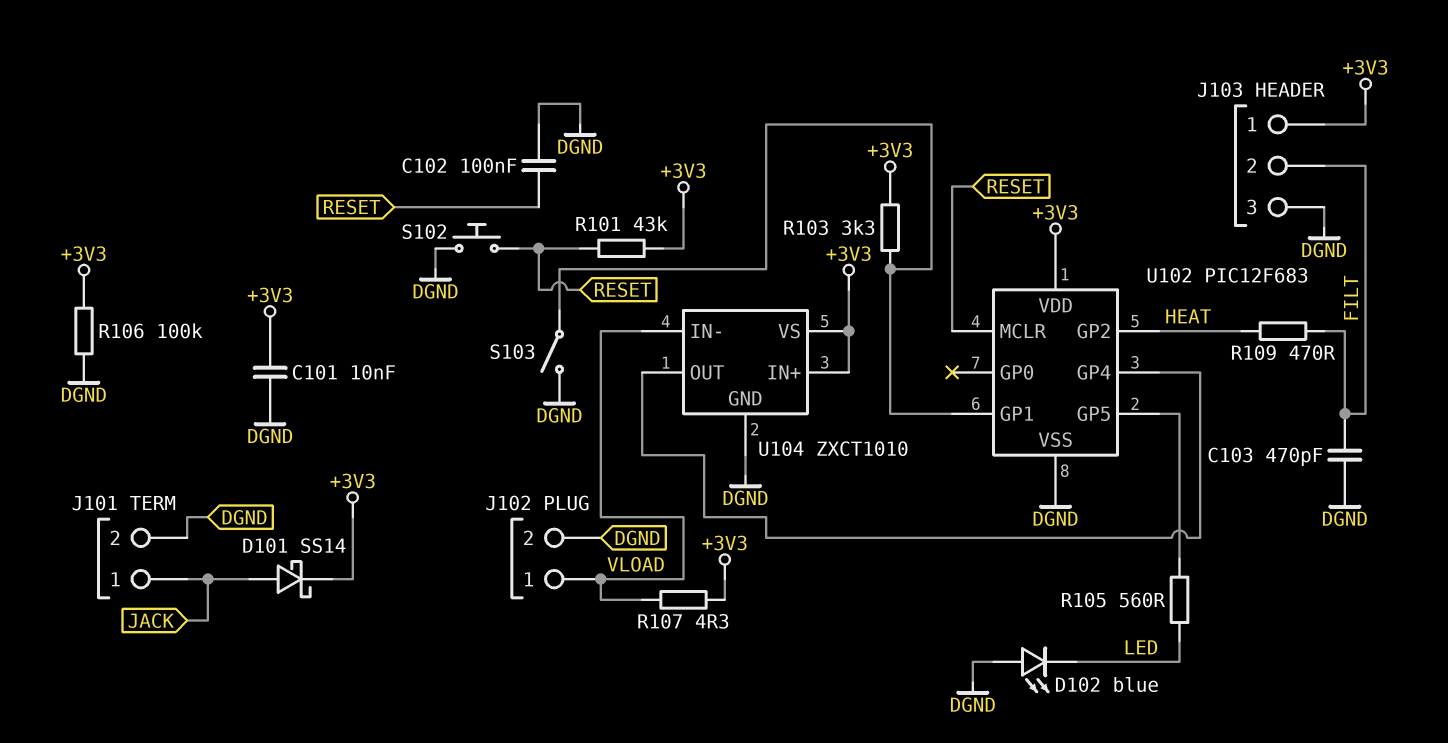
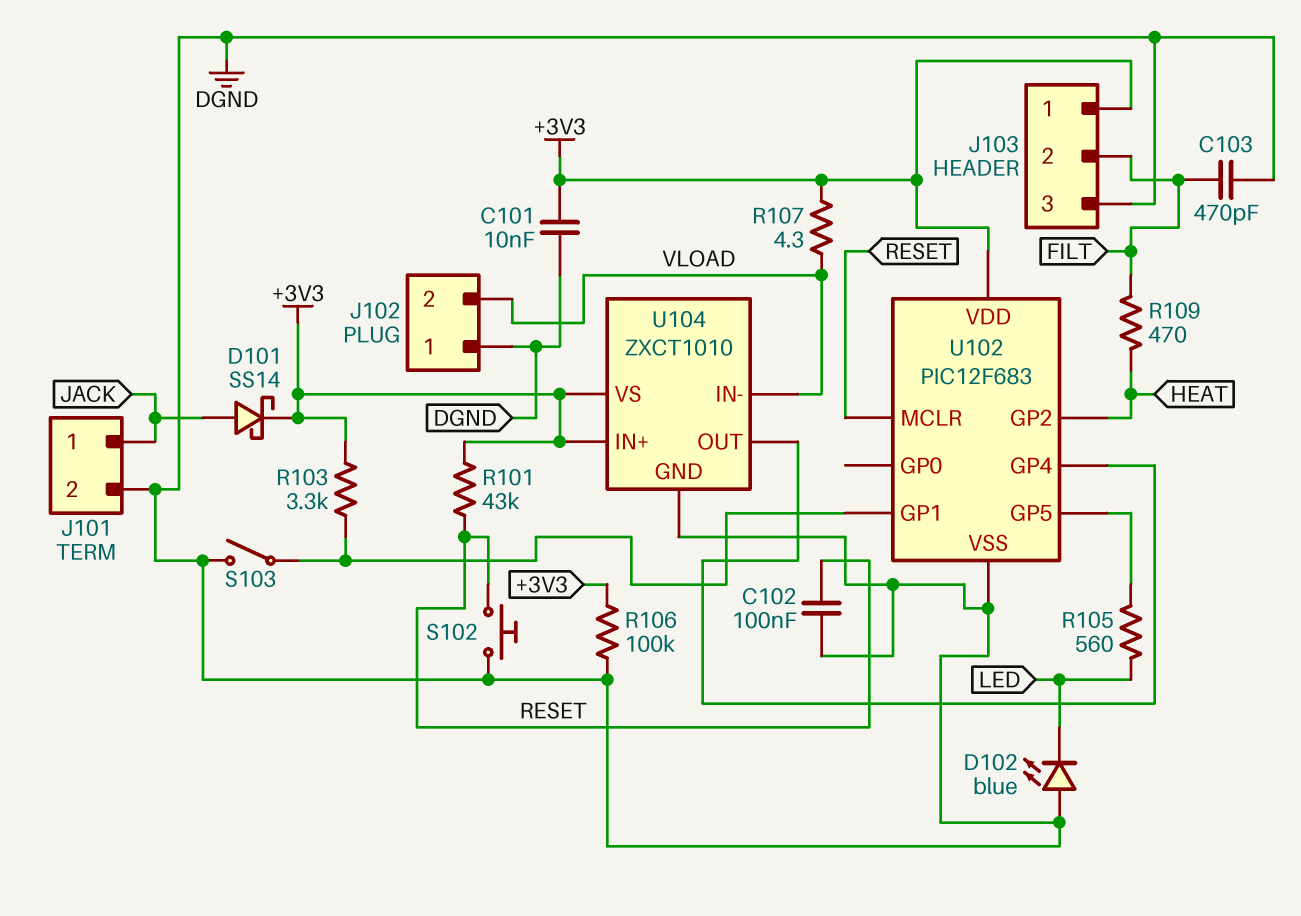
J102 pin 1: VLOAD -> DGND
J102 pin 2: DGND -> VLOAD

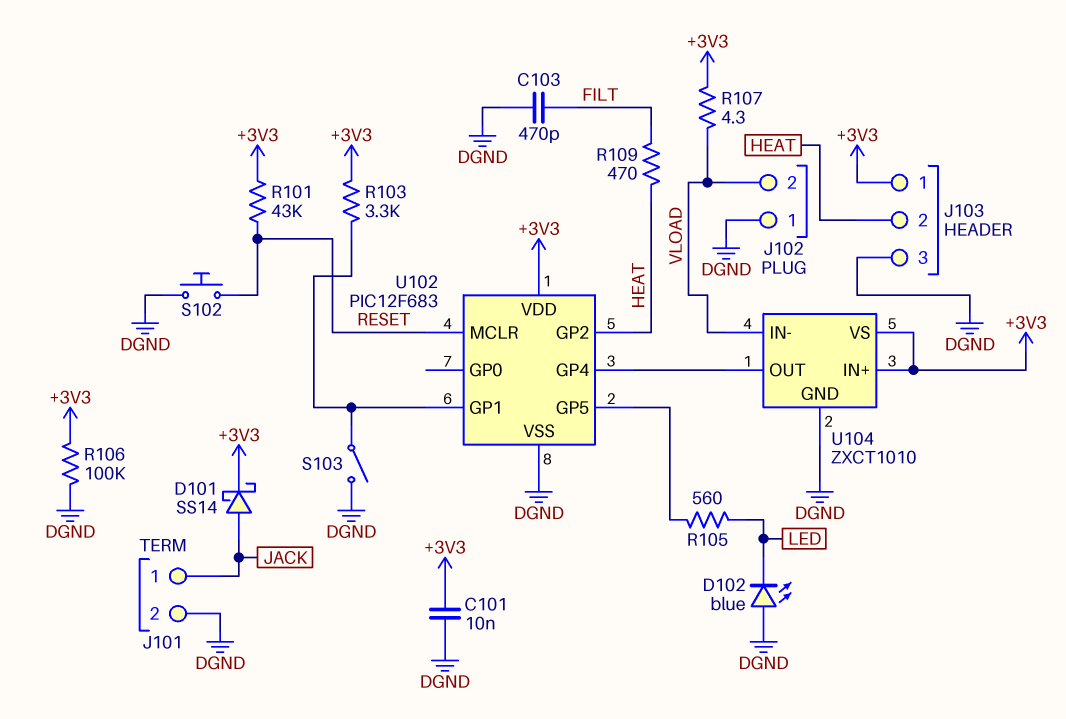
C102: 100nF (DGND, RESET) -> none
J103 pin 2: FILT -> HEAT

